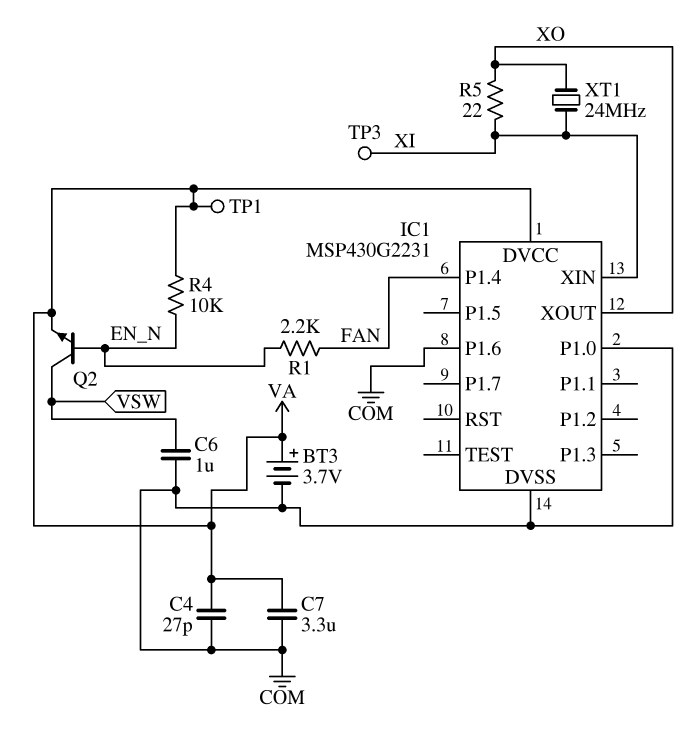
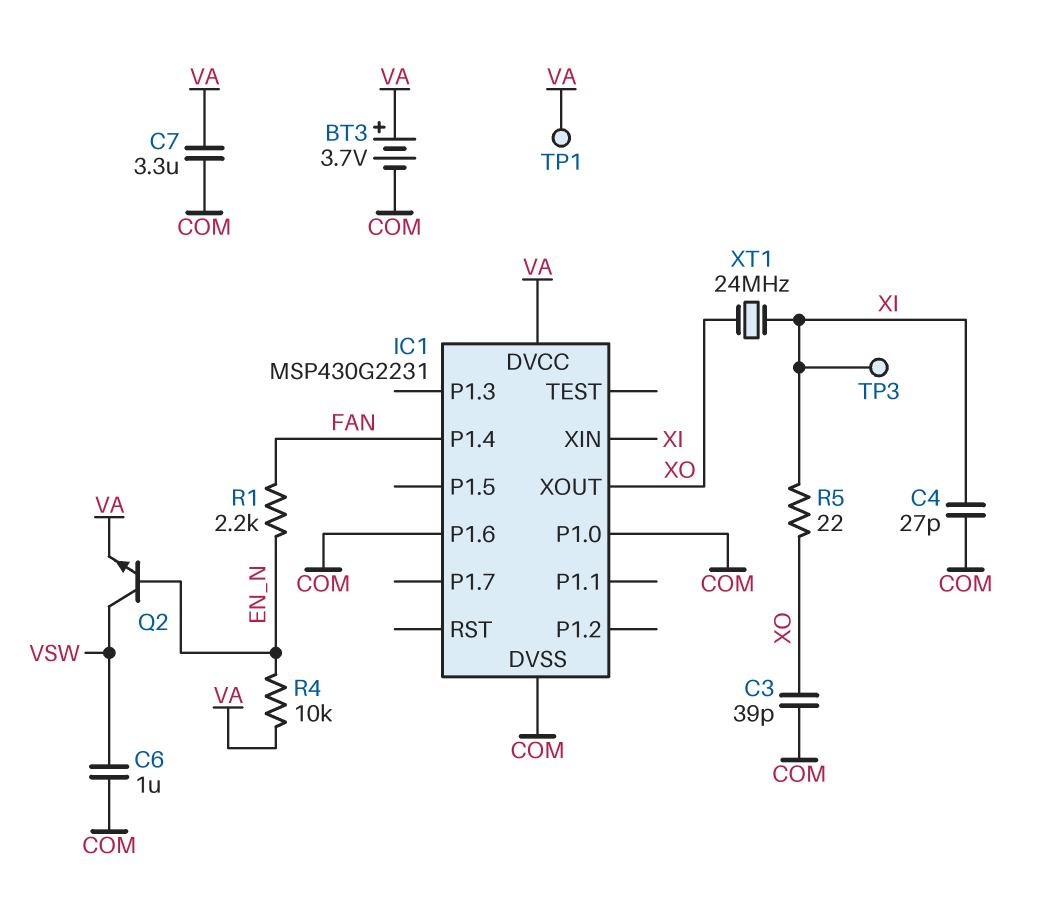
C3: none -> 39pF (COM, XO)
C4: 27pF (COM, VA) -> 27pF (COM, XI)

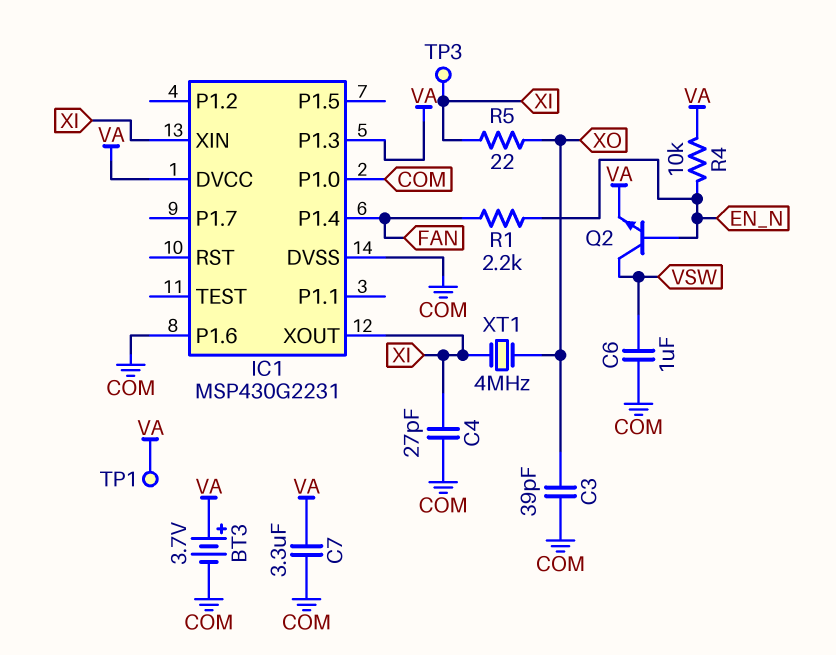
IC1 pin P1.3: none -> VA
IC1 pin XOUT: XO -> XI
XT1: 24MHz (XI, XO) -> 4MHz (XI, XO)

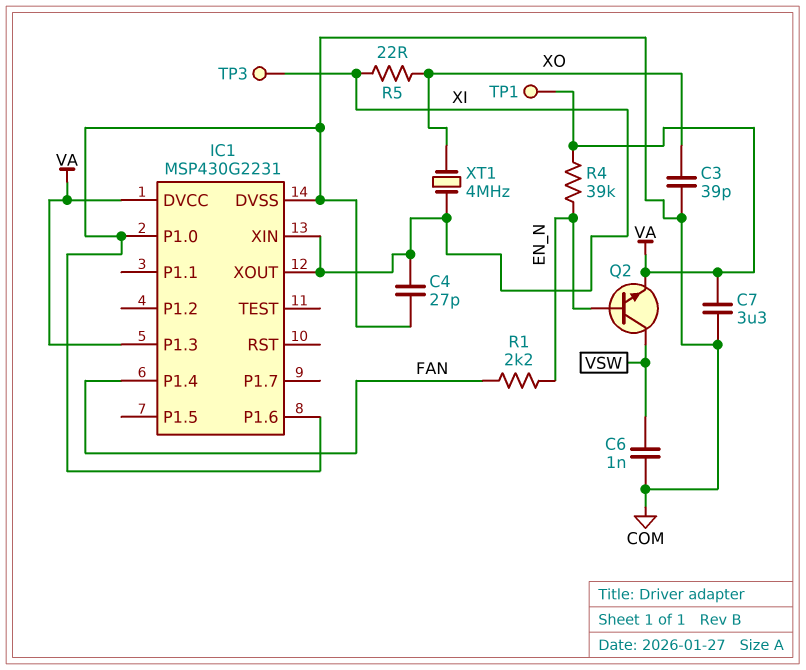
BT3: 3.7V (plus VA, minus COM) -> none
C6: 1uF (COM, VSW) -> 1nF (COM, VSW)
R4: 10k (EN_N, VA) -> 39k (EN_N, VA)

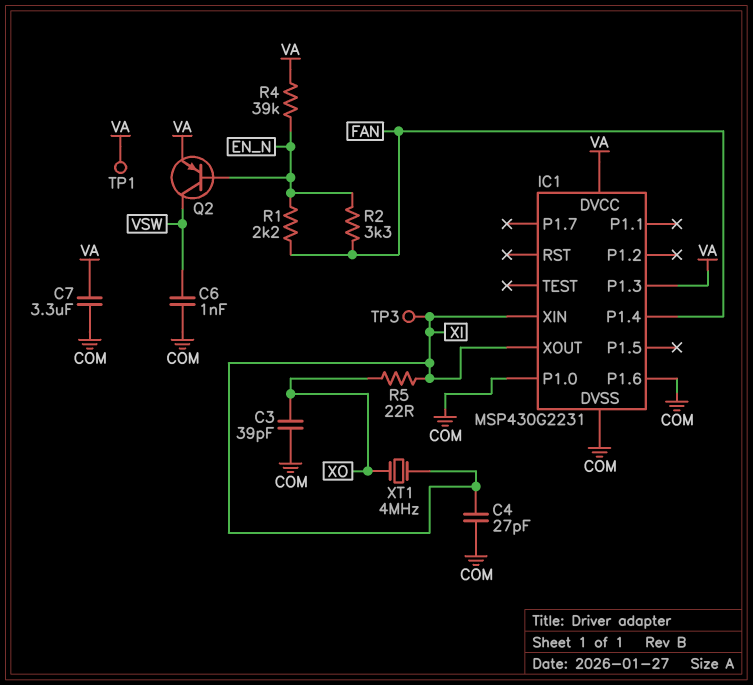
Q2: NPN (B EN_N, C VSW, E VA) -> PNP (B EN_N, C VSW, E VA)
R2: none -> 3.3k (EN_N, FAN)

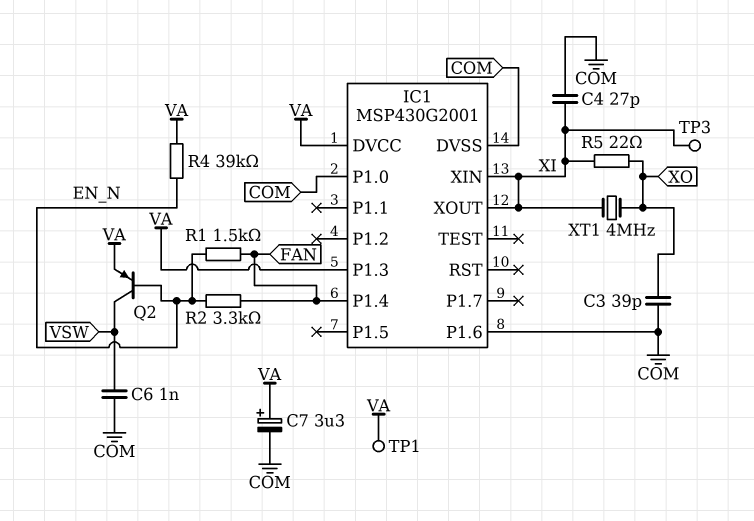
C7: 3.3uF (COM, VA) -> 3.3uF (plus VA, minus COM)
IC1: MSP430G2231 -> MSP430G2001
R1: 2.2k (EN_N, FAN) -> 1.5k (EN_N, FAN)

